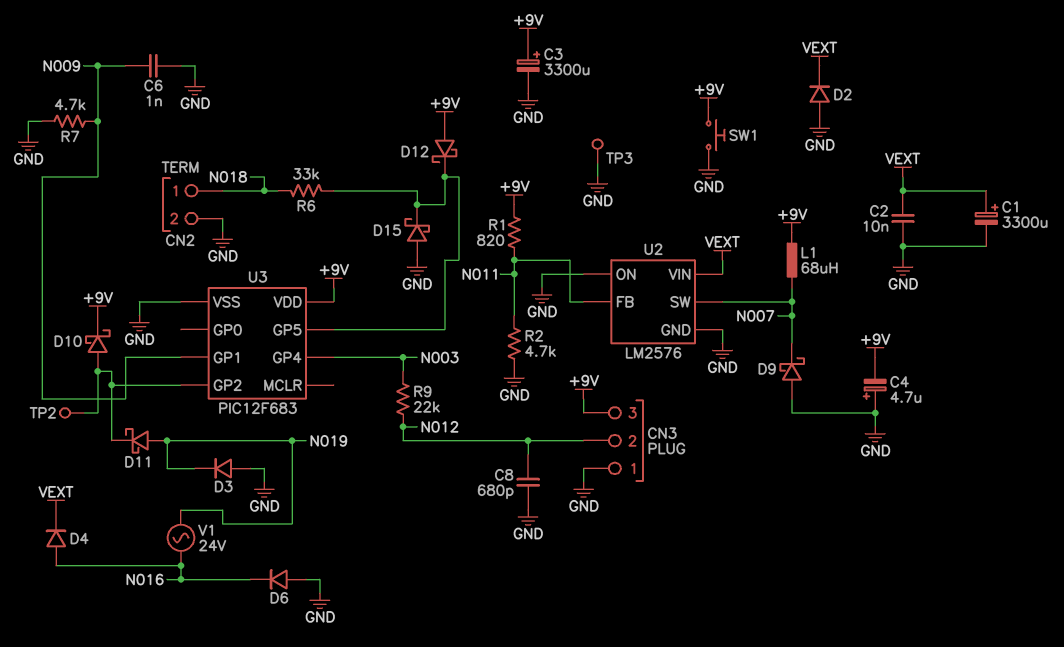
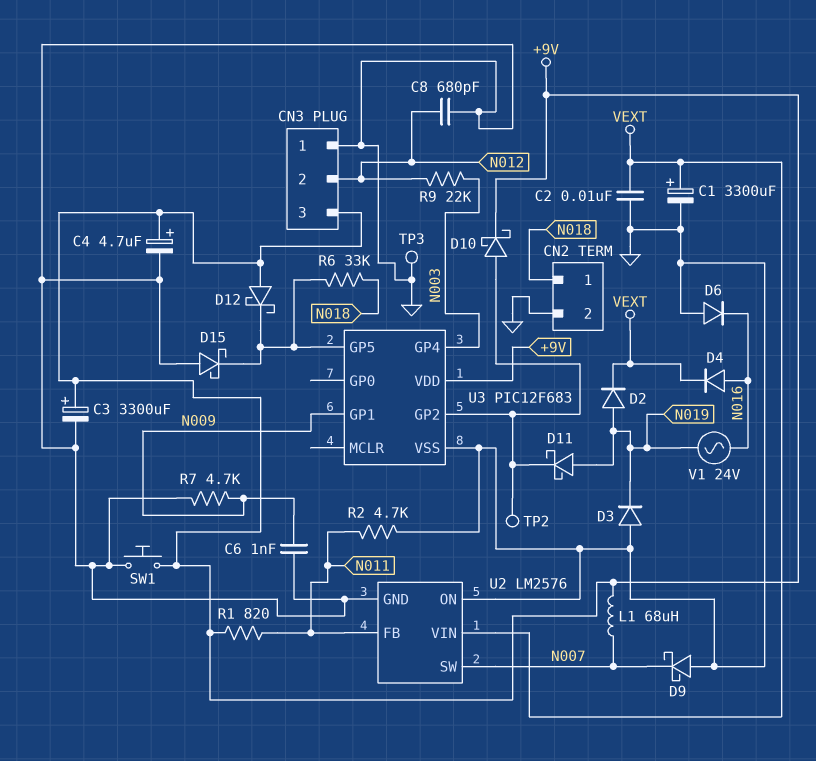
C4: 4.7uF (plus GND, minus +9V) -> 4.7uF (plus +9V, minus GND)
D2: diode (A GND, K VEXT) -> diode (A N019, K VEXT)

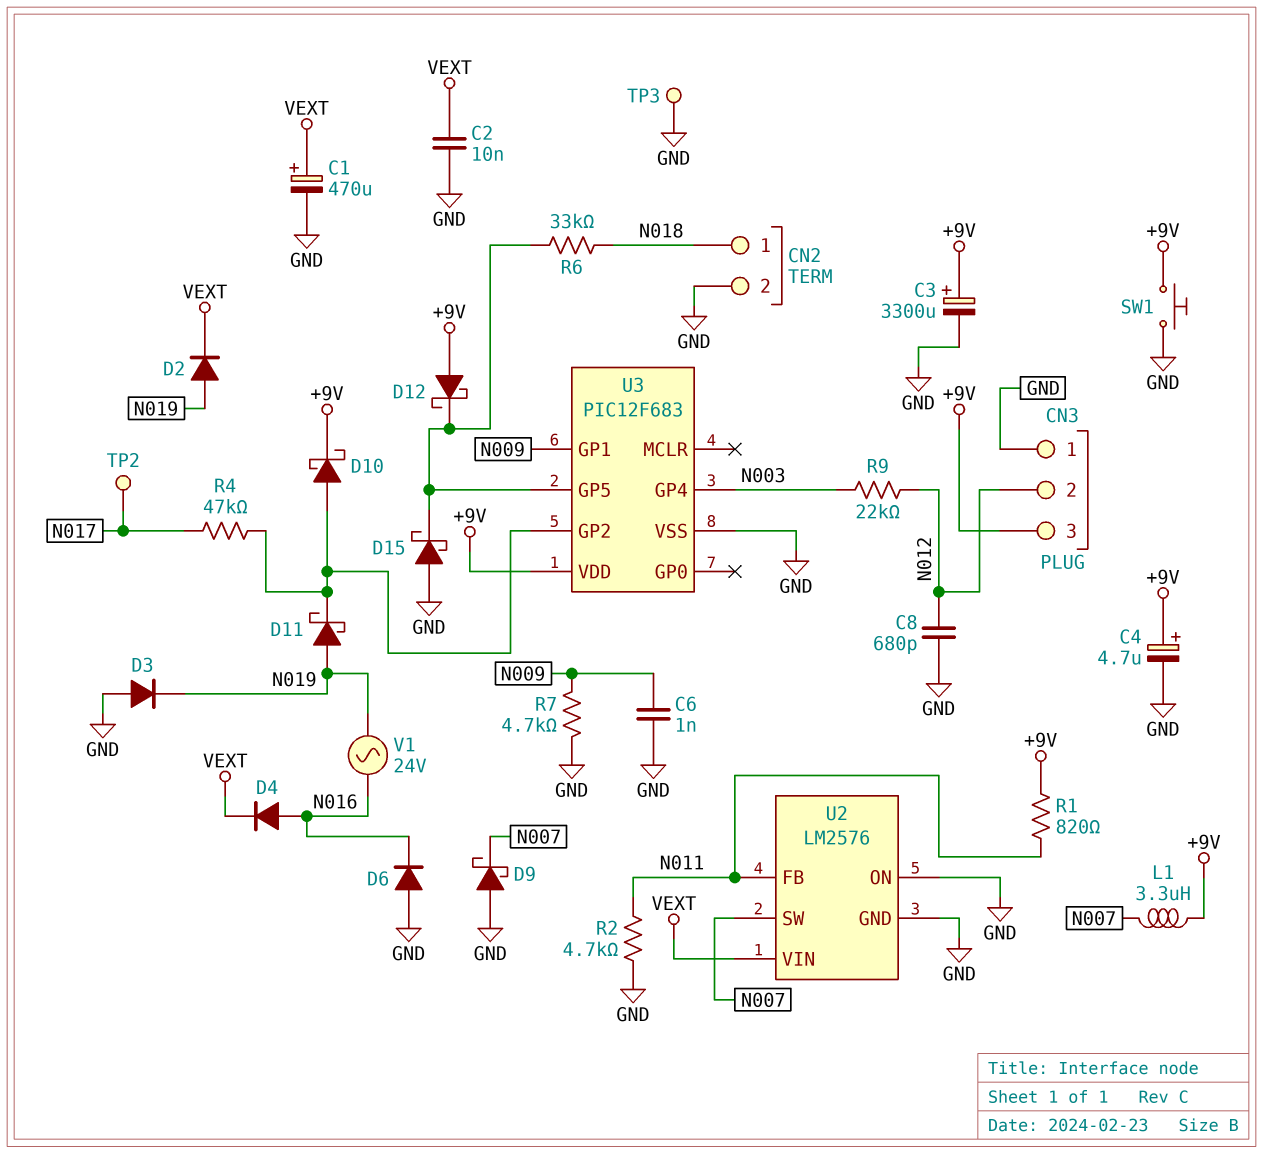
C1: 3300uF (plus VEXT, minus GND) -> 470uF (plus VEXT, minus GND)
L1: 68uH (+9V, N007) -> 3.3uH (+9V, N007)
R4: none -> 47k (N017, U3/GP2)
TP2: test point (U3/GP2) -> test point (N017)

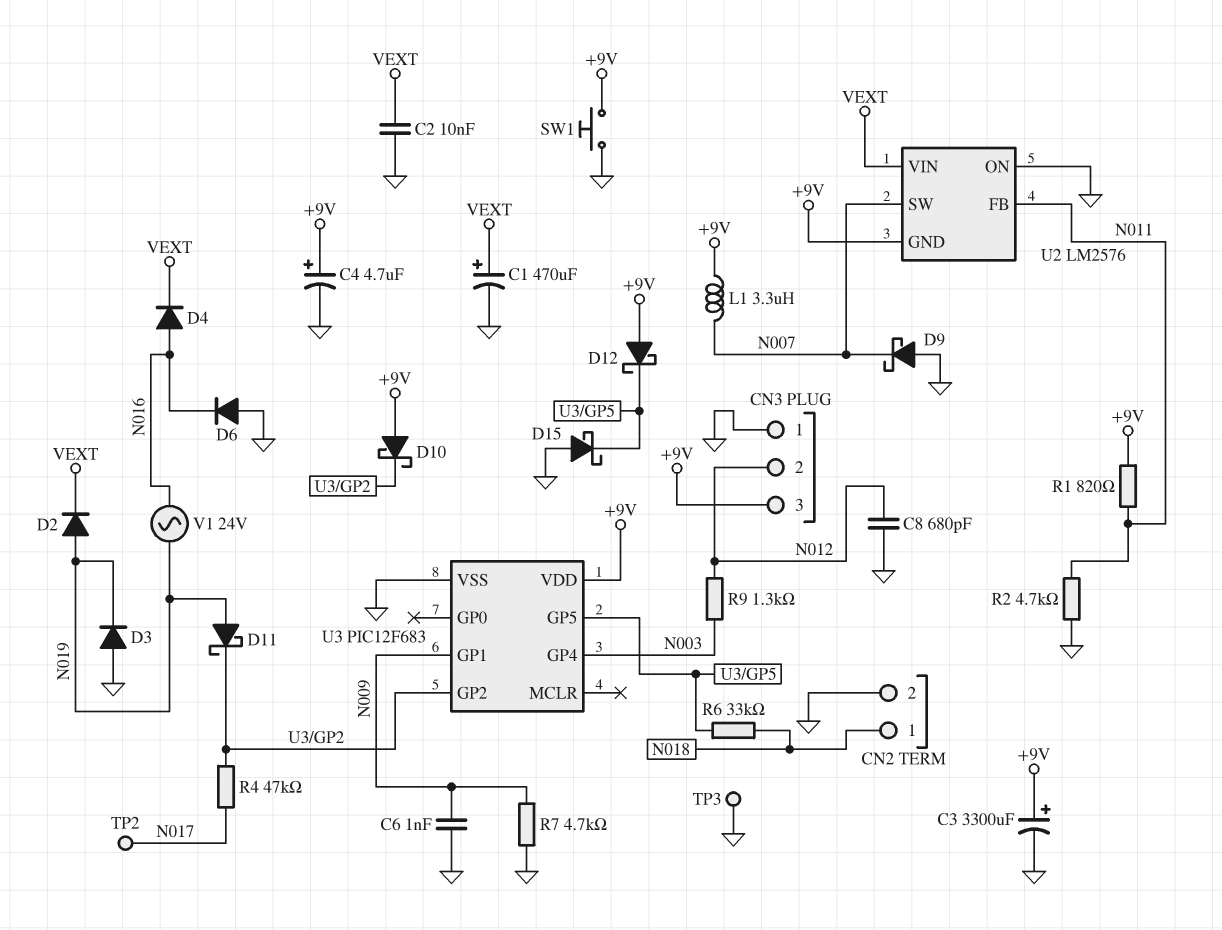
D10: schottky (A U3/GP2, K +9V) -> schottky (A +9V, K U3/GP2)
R9: 22k (N003, N012) -> 1.3k (N003, N012)
U2 pin GND: GND -> +9V

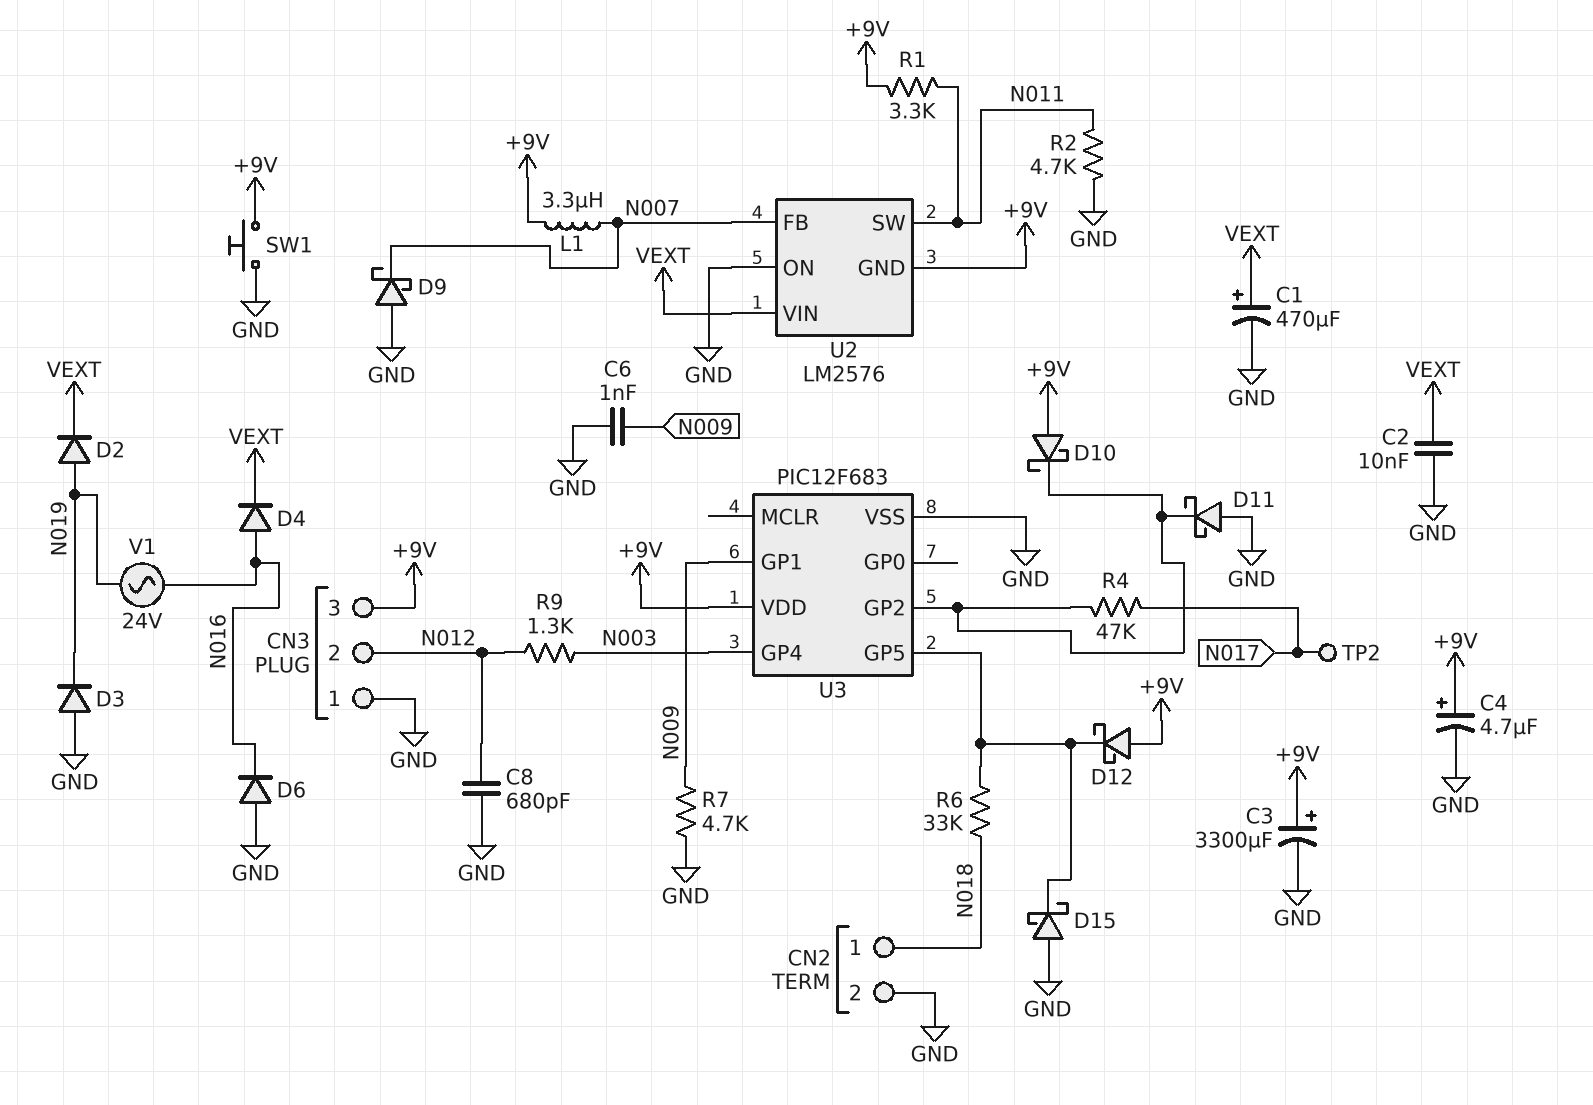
D11: schottky (A N019, K U3/GP2) -> schottky (A GND, K U3/GP2)
R1: 820 (+9V, N011) -> 3.3k (+9V, N011)
TP3: test point (GND) -> none
U2 pin FB: N011 -> N007
U2 pin SW: N007 -> N011

